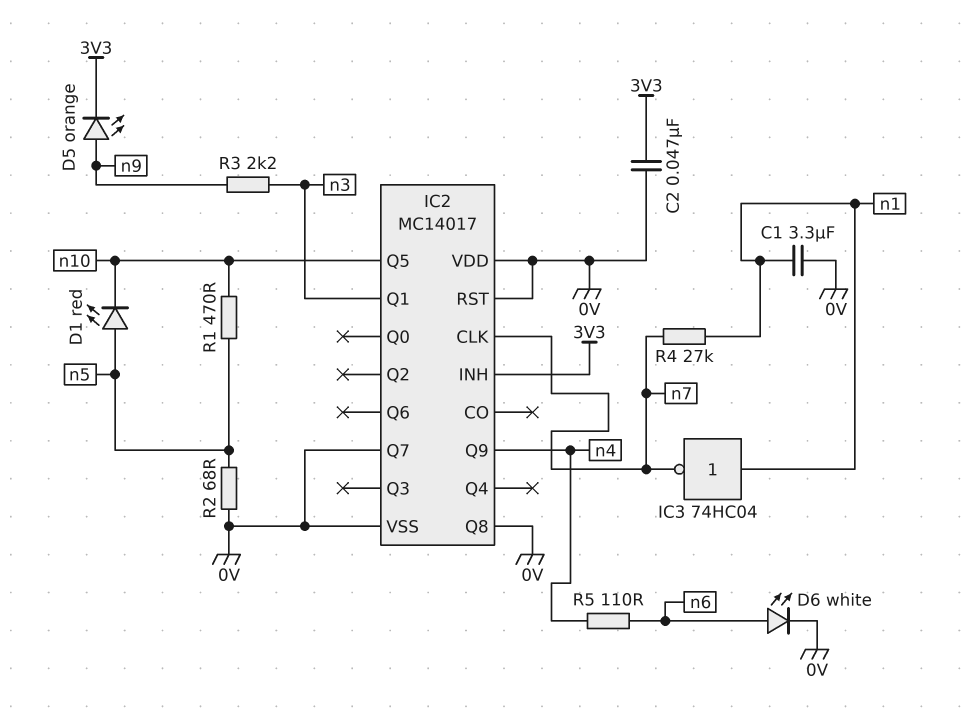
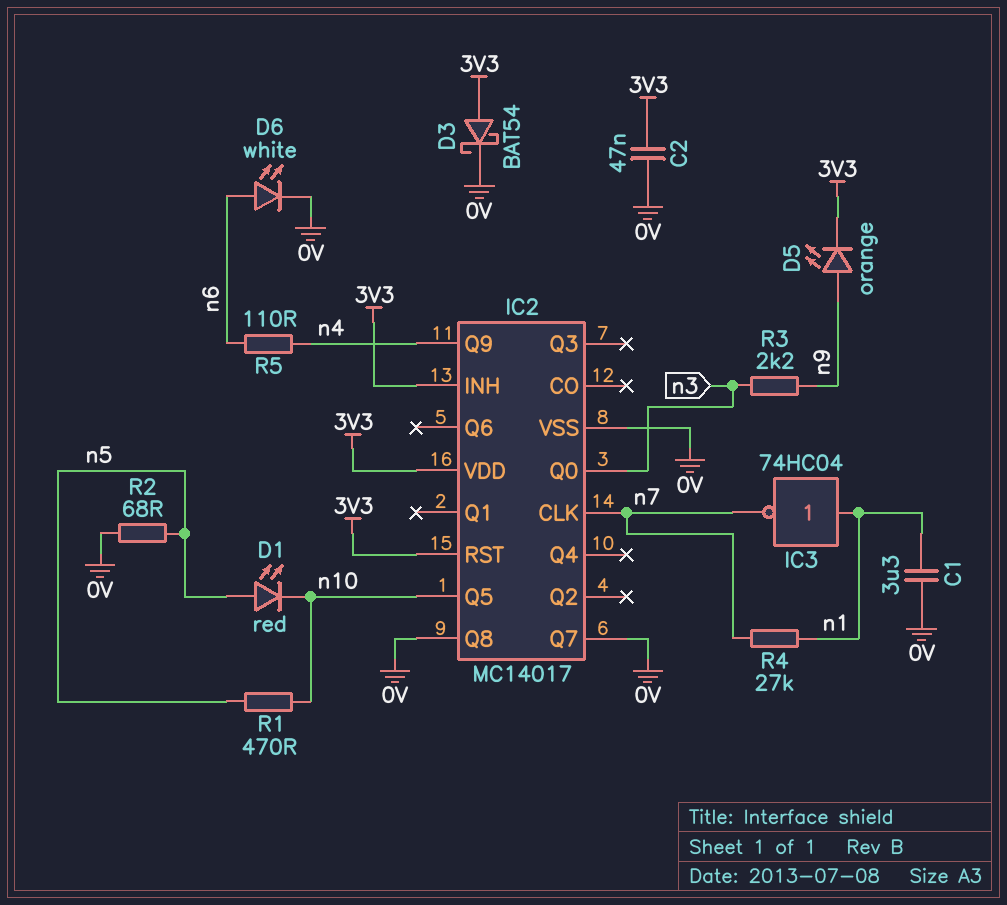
D3: none -> schottky BAT54 (A 3V3, K 0V)
IC2 pin Q0: none -> n3
IC2 pin Q1: n3 -> none
IC2 pin RST: 0V -> 3V3
IC2 pin VDD: 0V -> 3V3

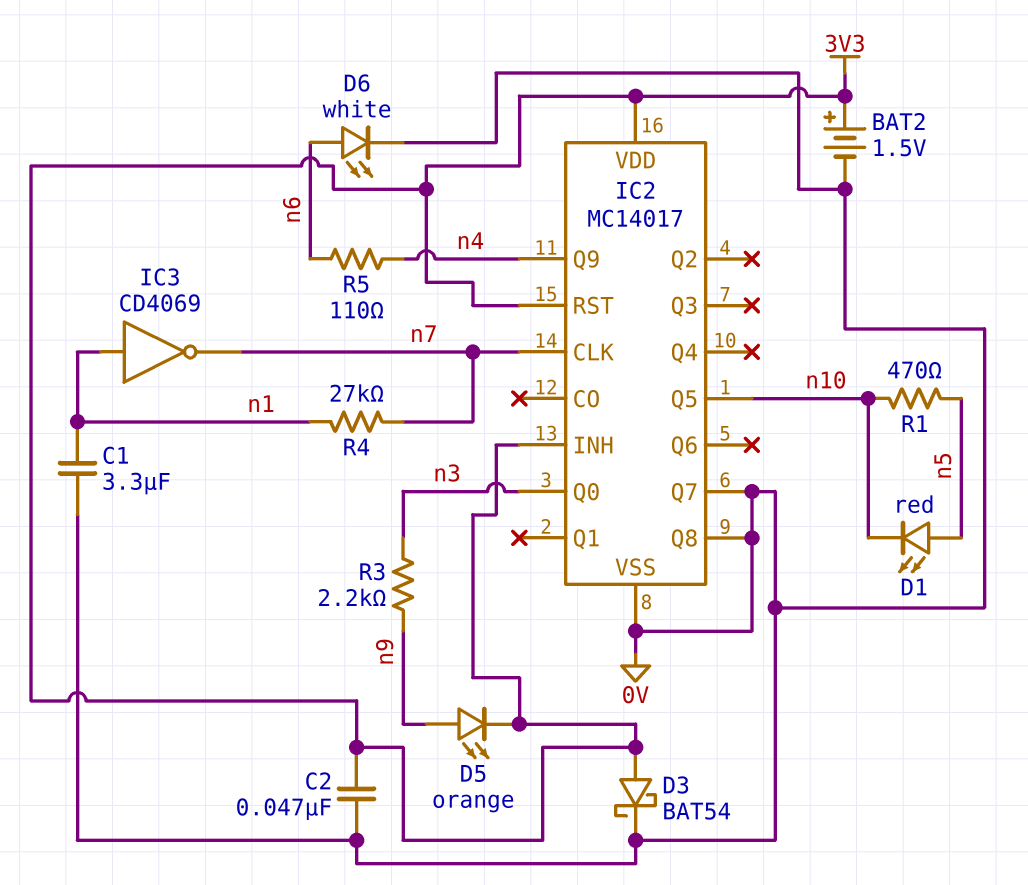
BAT2: none -> 1.5V (plus 3V3, minus 0V)
IC3: NOT 74HC04 (in n1, out n7) -> NOT CD4069 (in n1, out n7)
R2: 68 (0V, n5) -> none

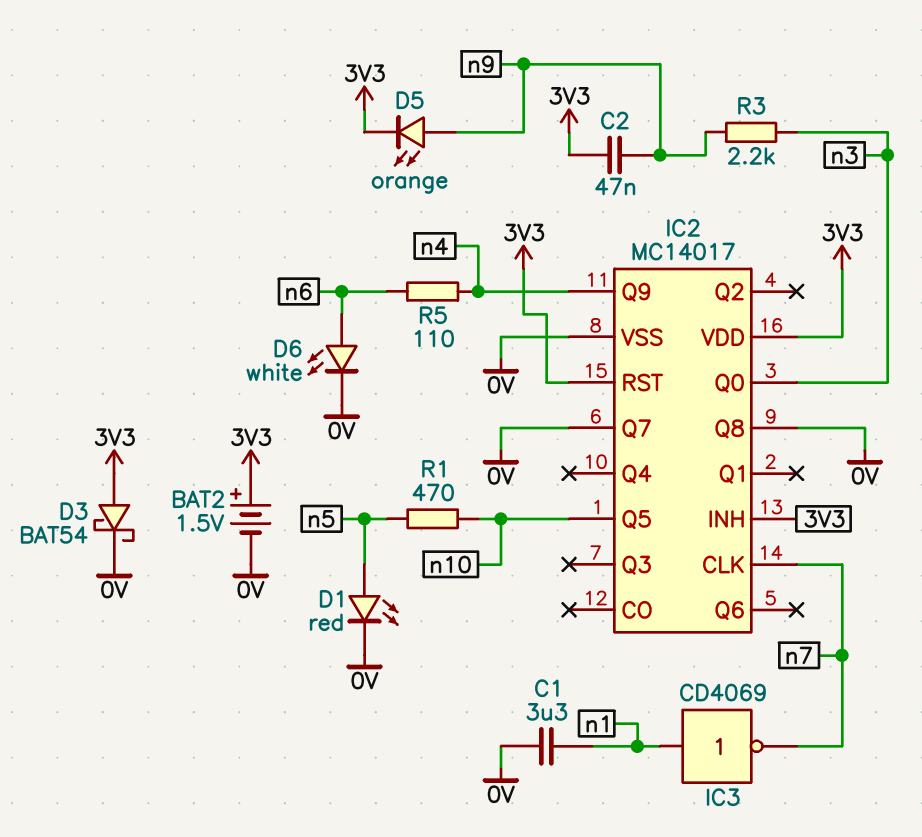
C2: 47nF (0V, 3V3) -> 47nF (3V3, n9)
D1: LED red (A n5, K n10) -> LED red (A n5, K 0V)
R4: 27k (n1, n7) -> none

